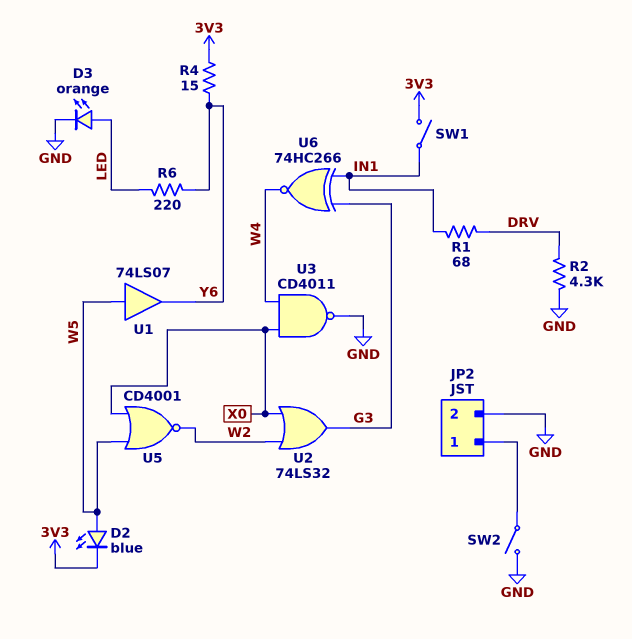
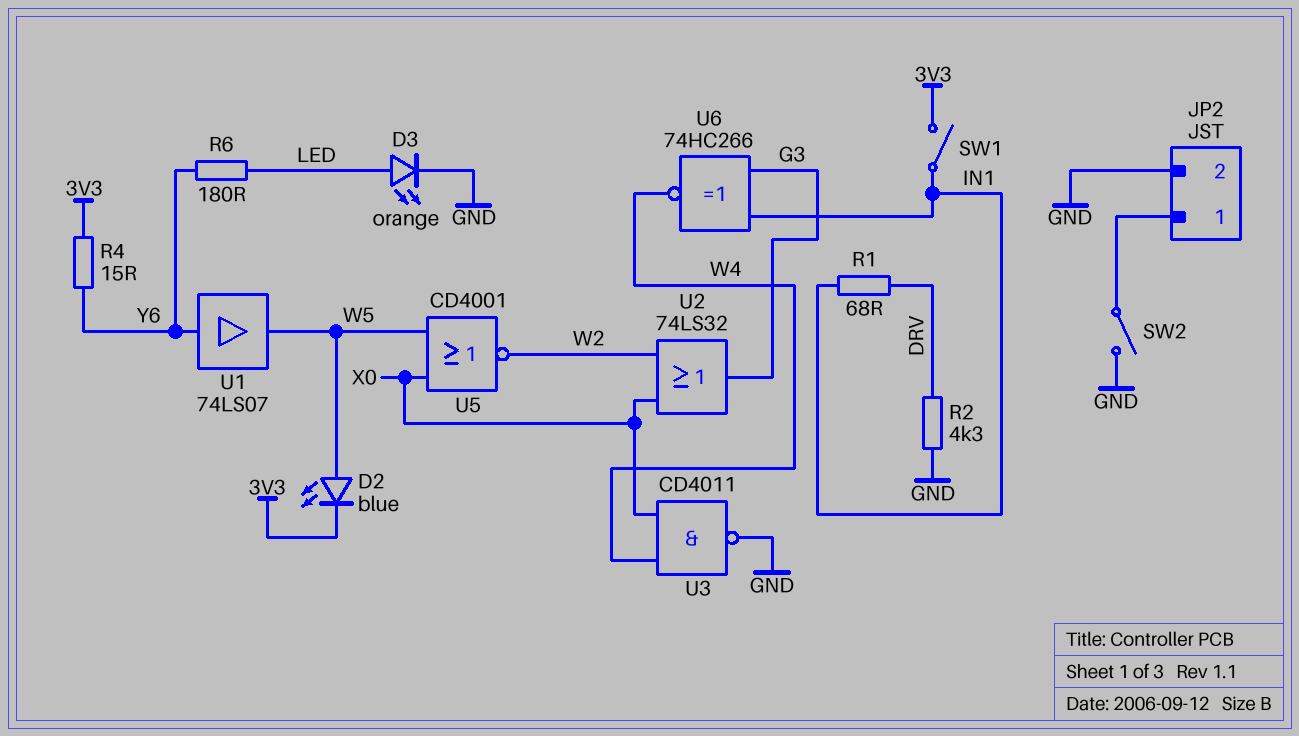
R6: 220 (LED, Y6) -> 180 (LED, Y6)
U1: buffer 74LS07 (in W5, out Y6) -> buffer 74LS07 (in Y6, out W5)

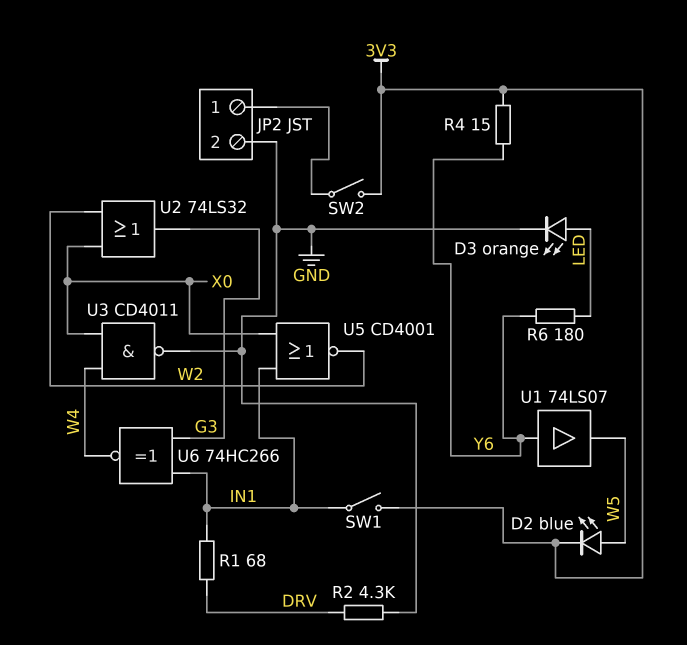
SW2: switch (GND, JP2/1) -> switch (3V3, JP2/1)
U5: NOR CD4001 (in W5, in X0, out W2) -> NOR CD4001 (in IN1, in X0, out W2)

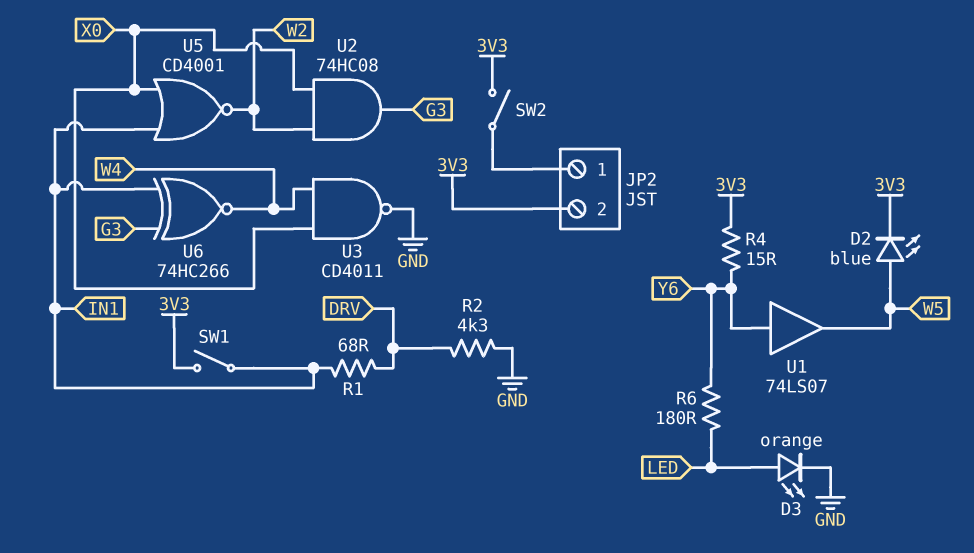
JP2 pin 2: GND -> 3V3
U2: OR 74LS32 (in W2, in X0, out G3) -> AND 74HC08 (in W2, in X0, out G3)

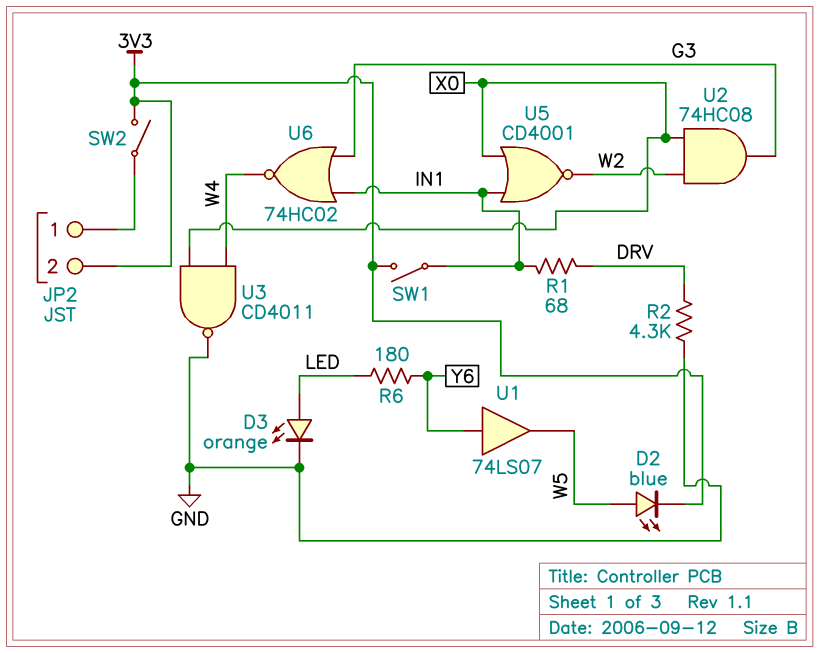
R4: 15 (3V3, Y6) -> none
U6: XNOR 74HC266 (in G3, in IN1, out W4) -> NOR 74HC02 (in G3, in IN1, out W4)

